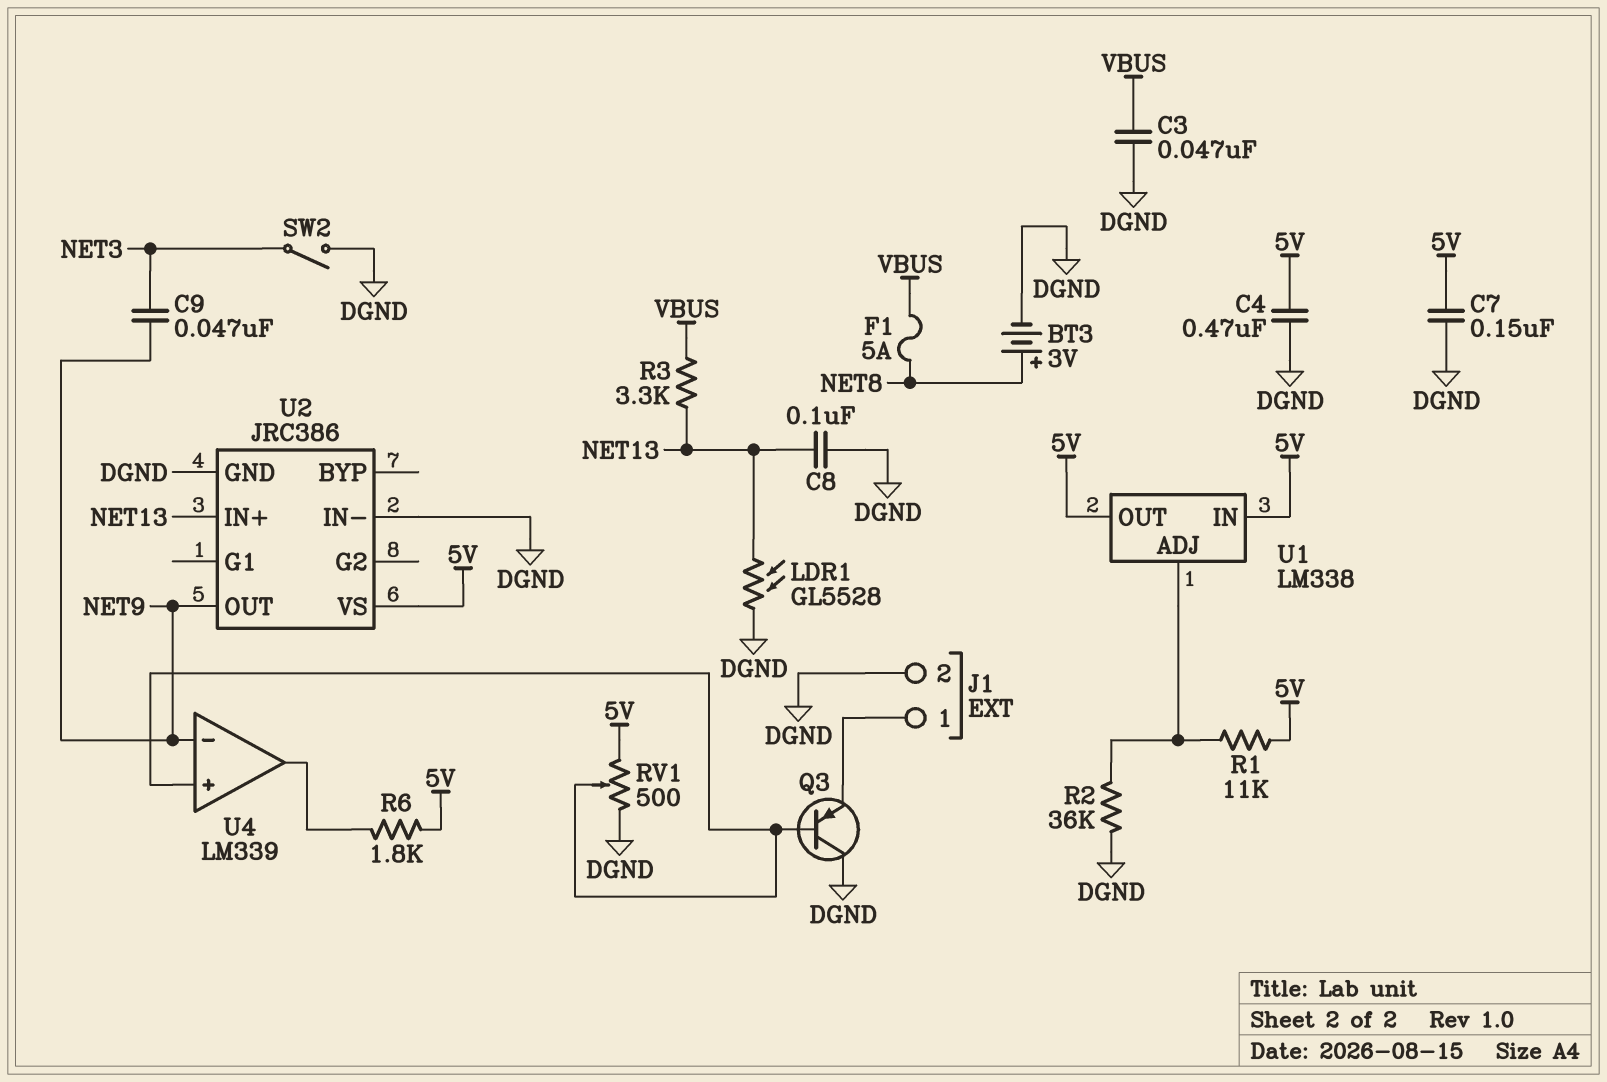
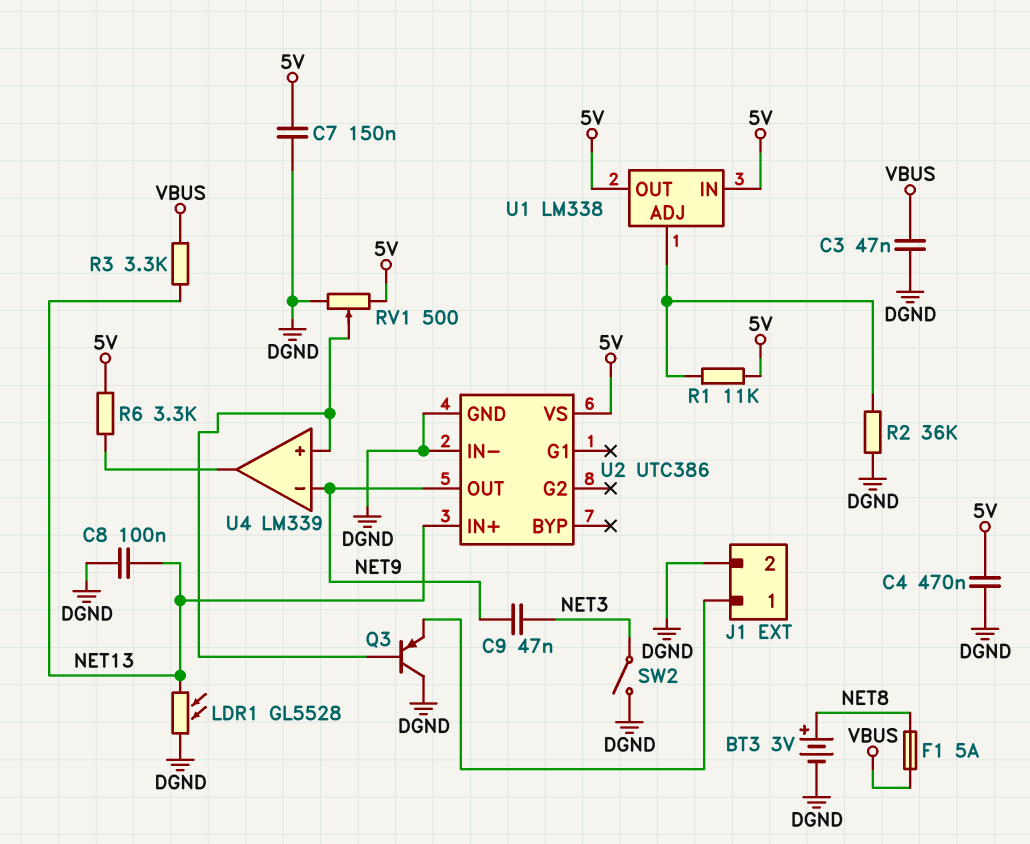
R6: 1.8k (5V, U4/out) -> 3.3k (5V, U4/out)
U2: JRC386 -> UTC386

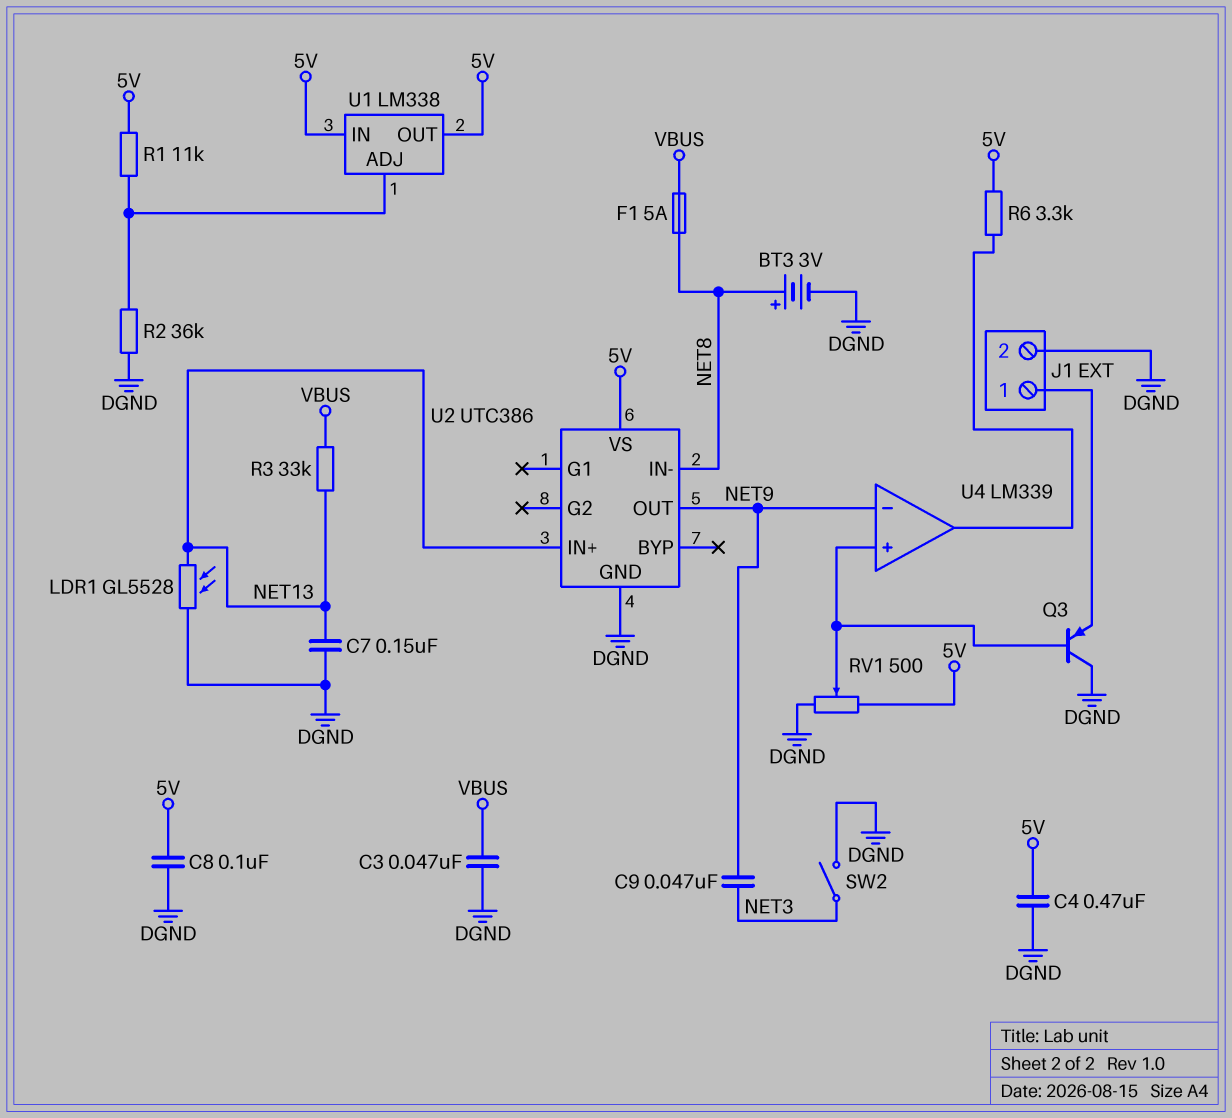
C7: 150nF (5V, DGND) -> 150nF (DGND, NET13)
C8: 100nF (DGND, NET13) -> 100nF (5V, DGND)
R3: 3.3k (NET13, VBUS) -> 33k (NET13, VBUS)
U2 pin IN-: DGND -> NET8

